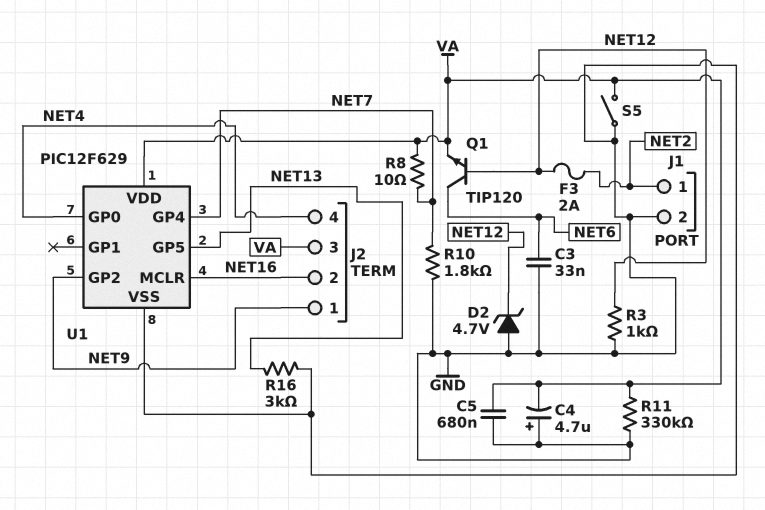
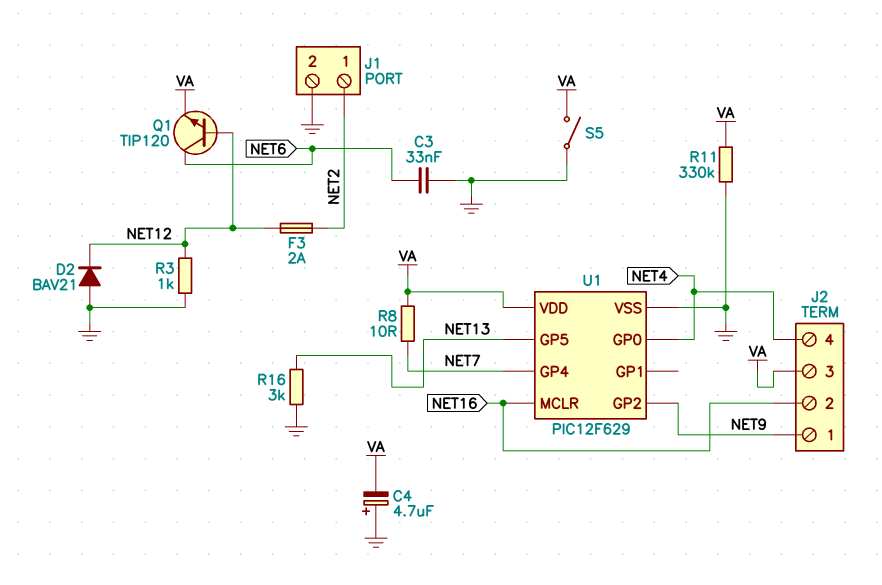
C5: 680nF (GND, VA) -> none
D2: zener 4.7V (A GND, K NET12) -> diode BAV21 (A GND, K NET12)
R10: 1.8k (GND, NET7) -> none

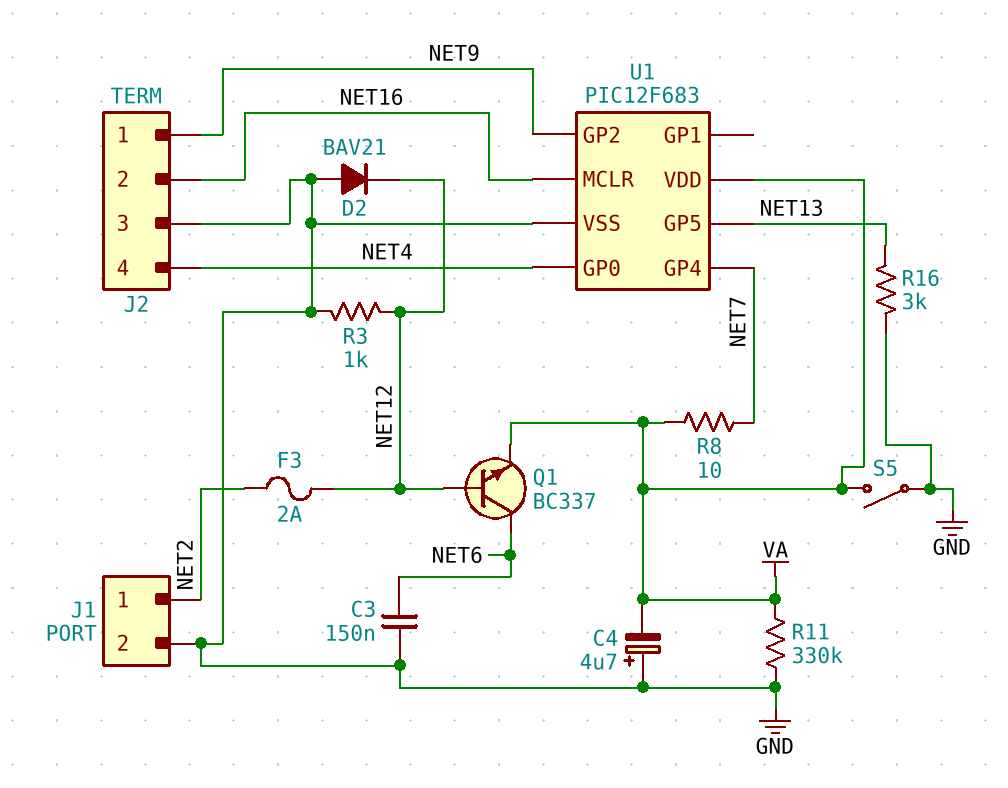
C3: 33nF (GND, NET6) -> 150nF (GND, NET6)
J2 pin 3: VA -> GND
Q1: NPN TIP120 (B NET12, C NET6, E VA) -> NPN BC337 (B NET12, C NET6, E VA)
U1: PIC12F629 -> PIC12F683

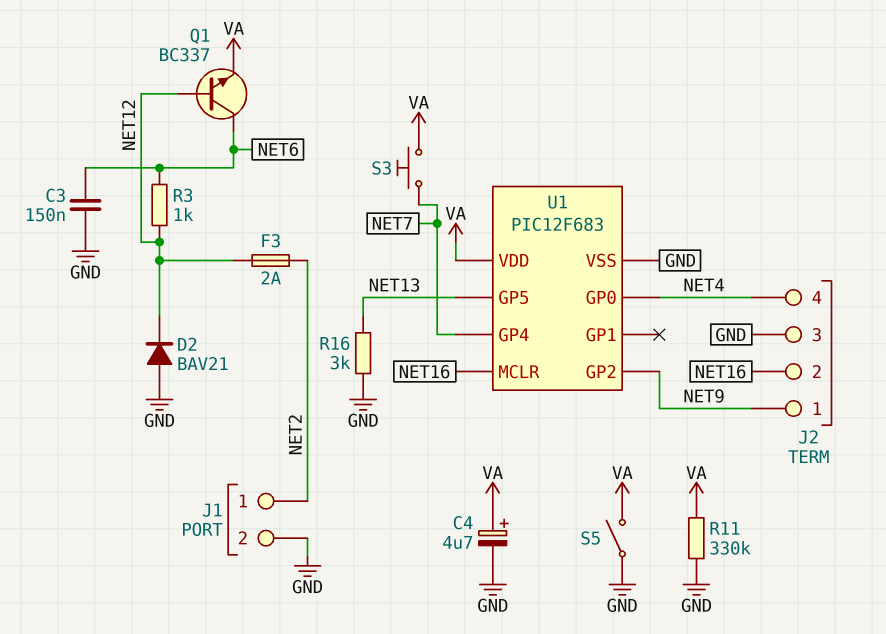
C4: 4.7uF (plus GND, minus VA) -> 4.7uF (plus VA, minus GND)
R3: 1k (GND, NET12) -> 1k (NET6, NET12)
R8: 10 (NET7, VA) -> none
S3: none -> button (NET7, VA)

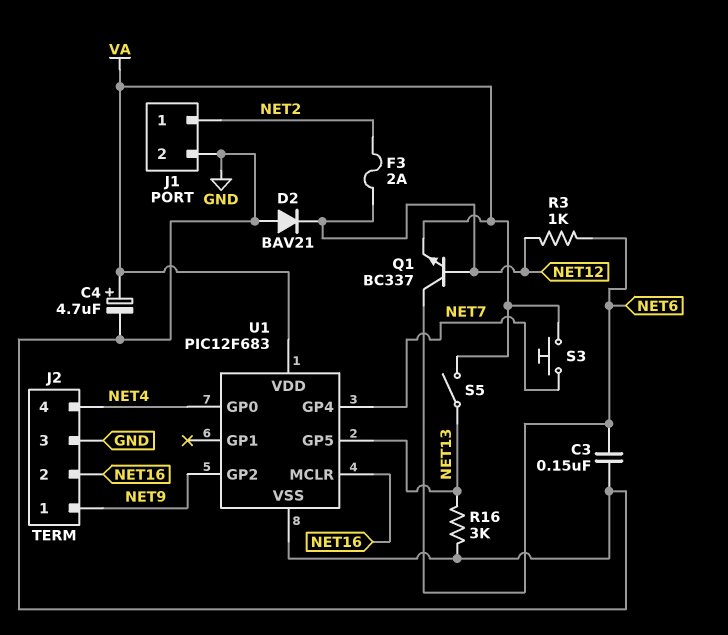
R11: 330k (GND, VA) -> none
S5: switch (GND, VA) -> switch (NET13, VA)

